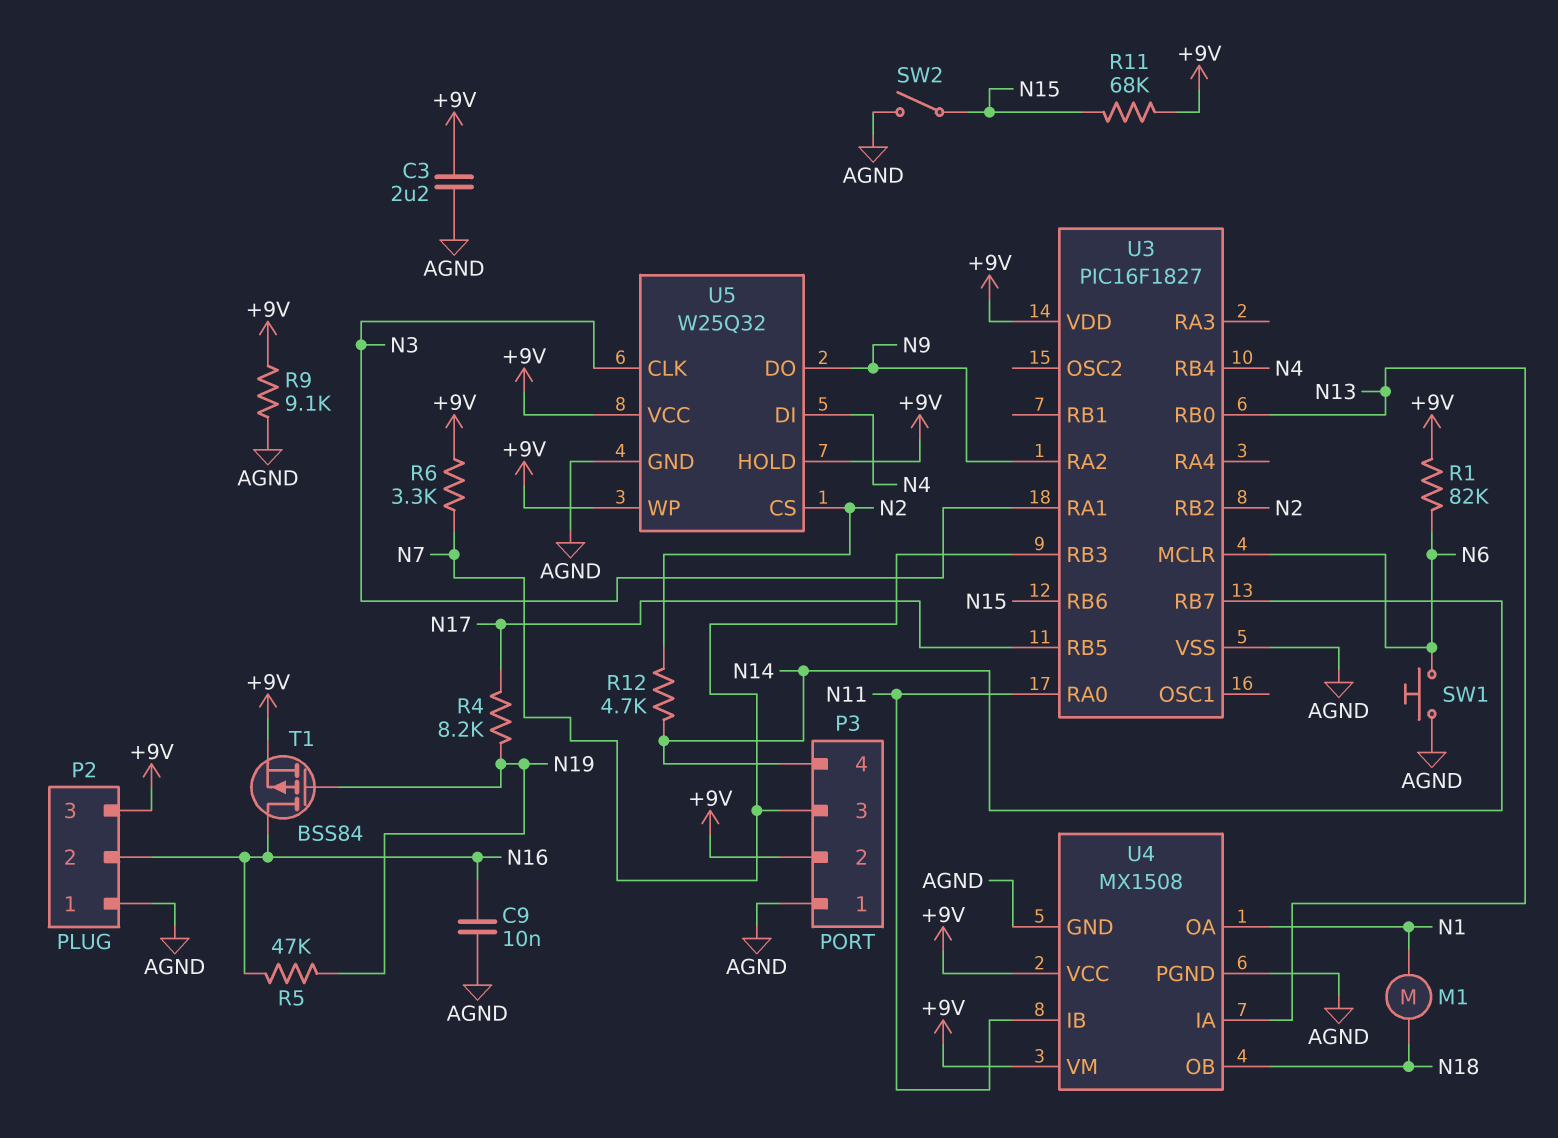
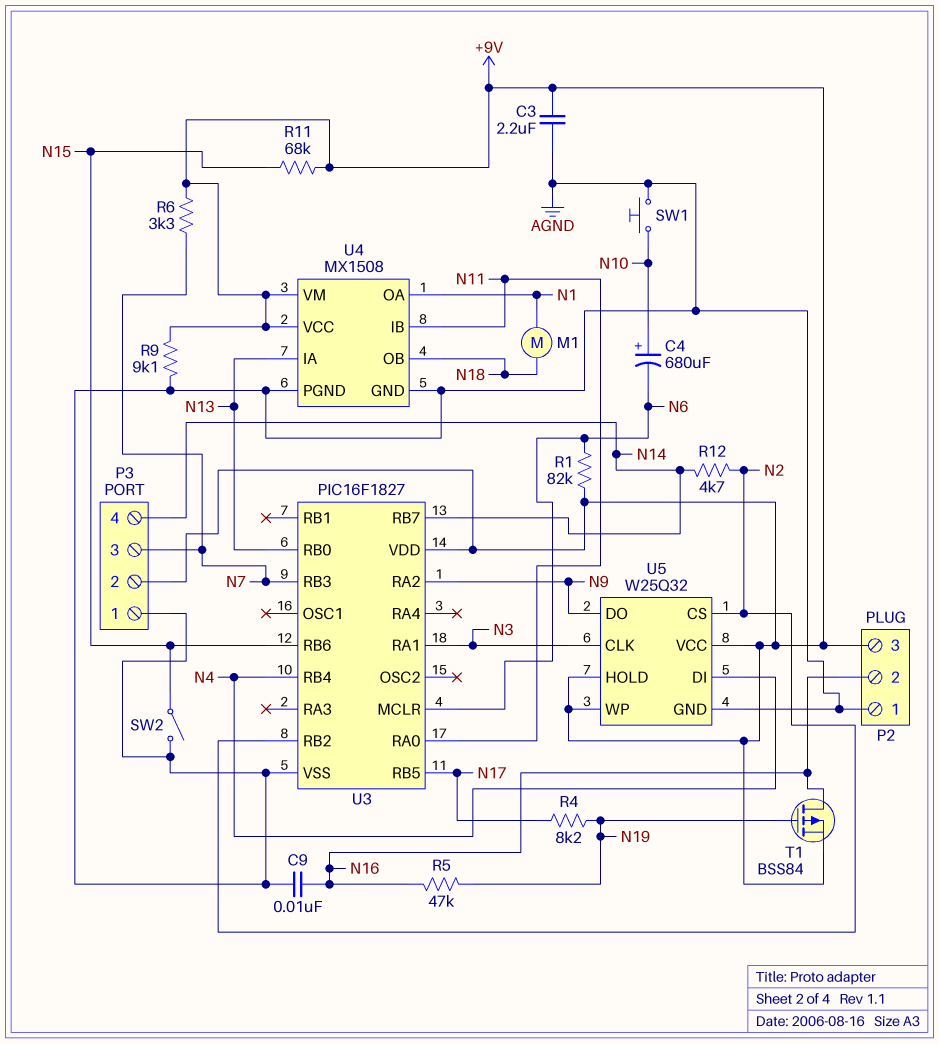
C4: none -> 680uF (plus N10, minus N6)
SW1: button (AGND, N6) -> button (AGND, N10)

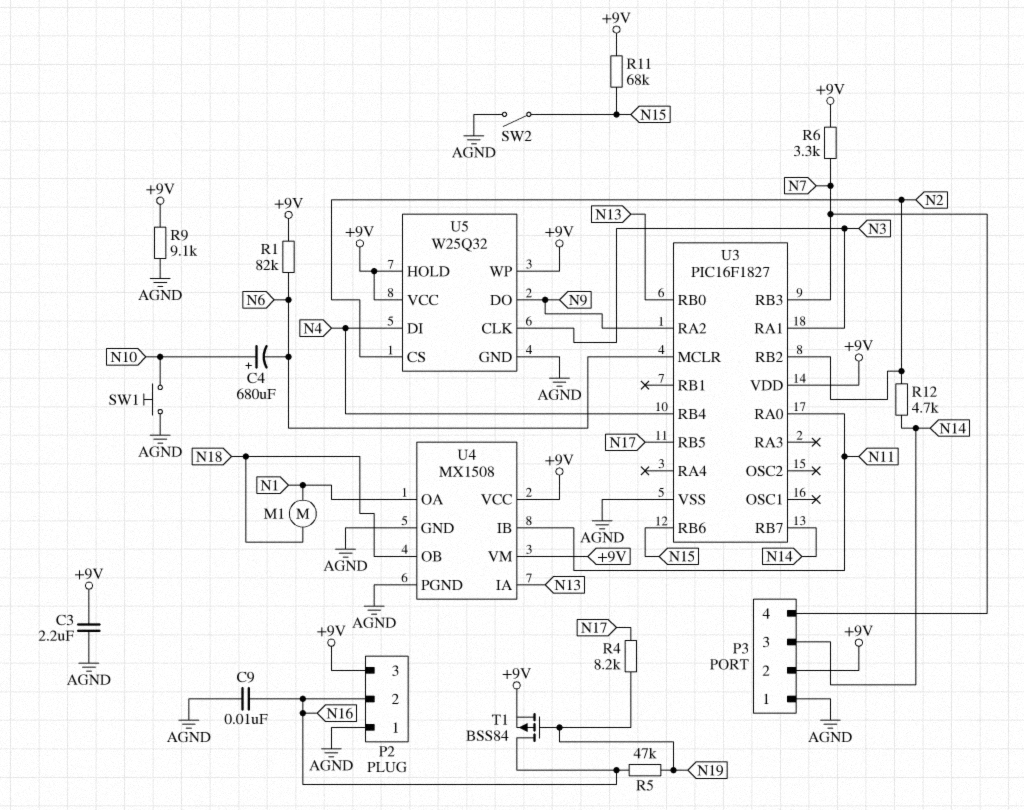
P3 pin 3: N7 -> N14
P3 pin 4: N14 -> N7

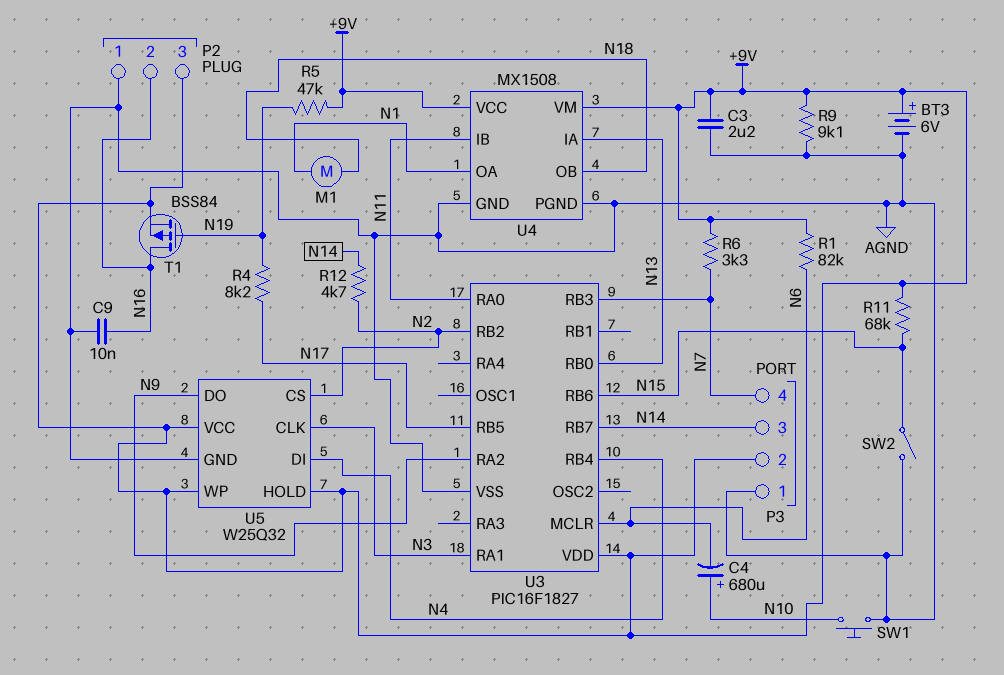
BT3: none -> 6V (plus +9V, minus AGND)
R5: 47k (N16, N19) -> 47k (+9V, N19)

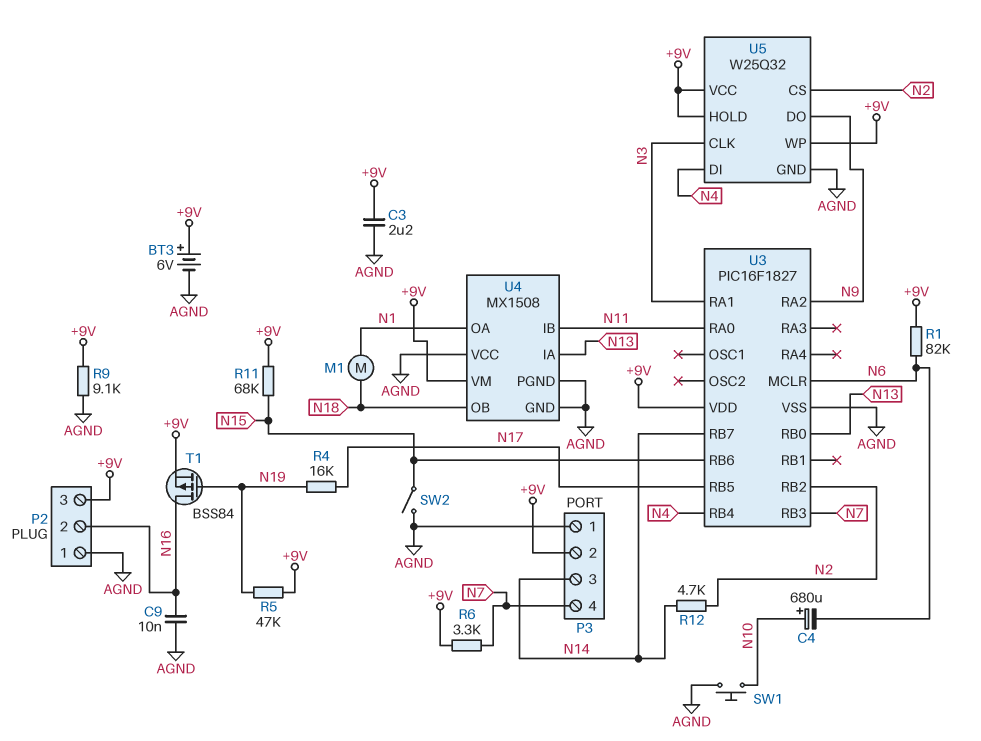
R4: 8.2k (N17, N19) -> 16k (N17, N19)
U4 pin VCC: +9V -> AGND

